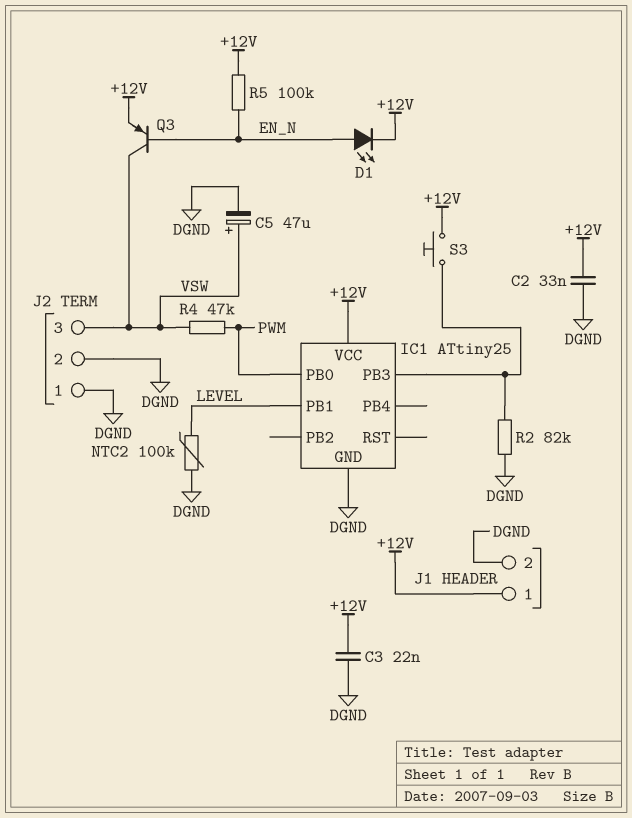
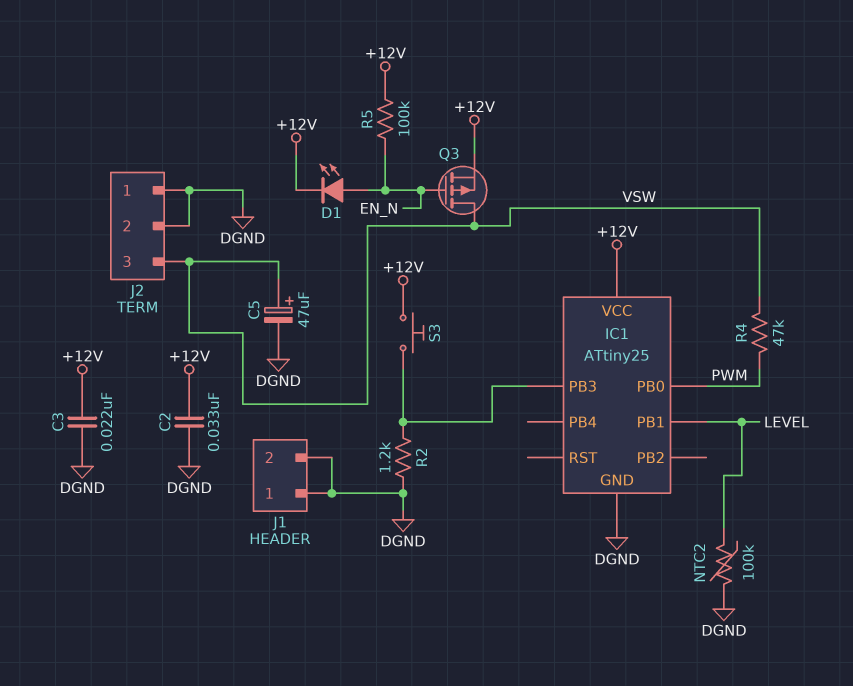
J1 pin 1: +12V -> DGND
Q3: PNP (B EN_N, C VSW, E +12V) -> PMOS (G EN_N, D VSW, S +12V)
R2: 82k (DGND, IC1/PB3) -> 1.2k (DGND, IC1/PB3)

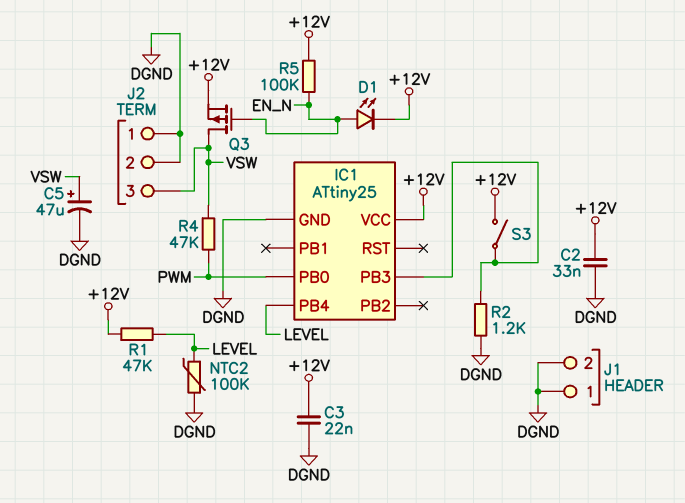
IC1 pin PB1: LEVEL -> none
IC1 pin PB4: none -> LEVEL
R1: none -> 47k (+12V, LEVEL)
S3: button (+12V, IC1/PB3) -> switch (+12V, IC1/PB3)

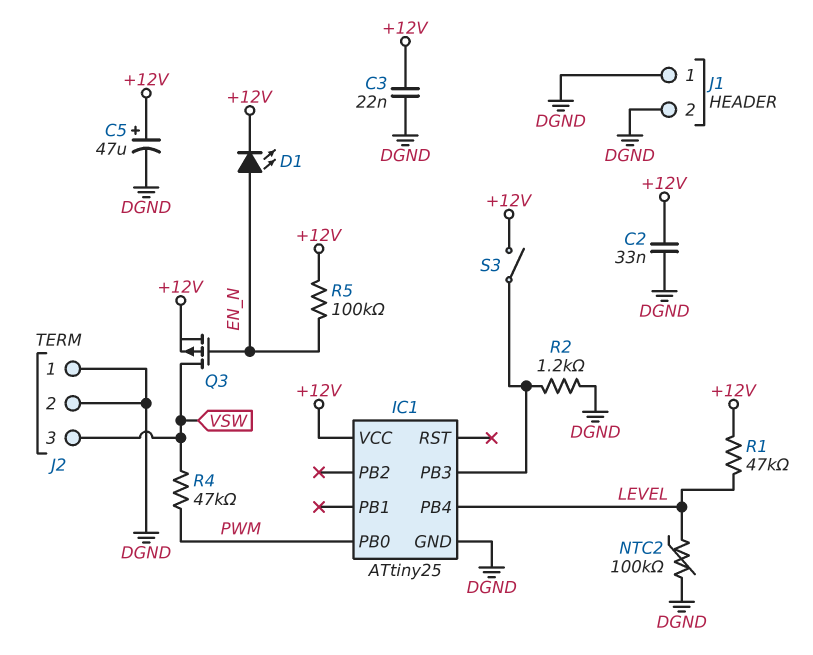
C5: 47uF (plus VSW, minus DGND) -> 47uF (plus +12V, minus DGND)

